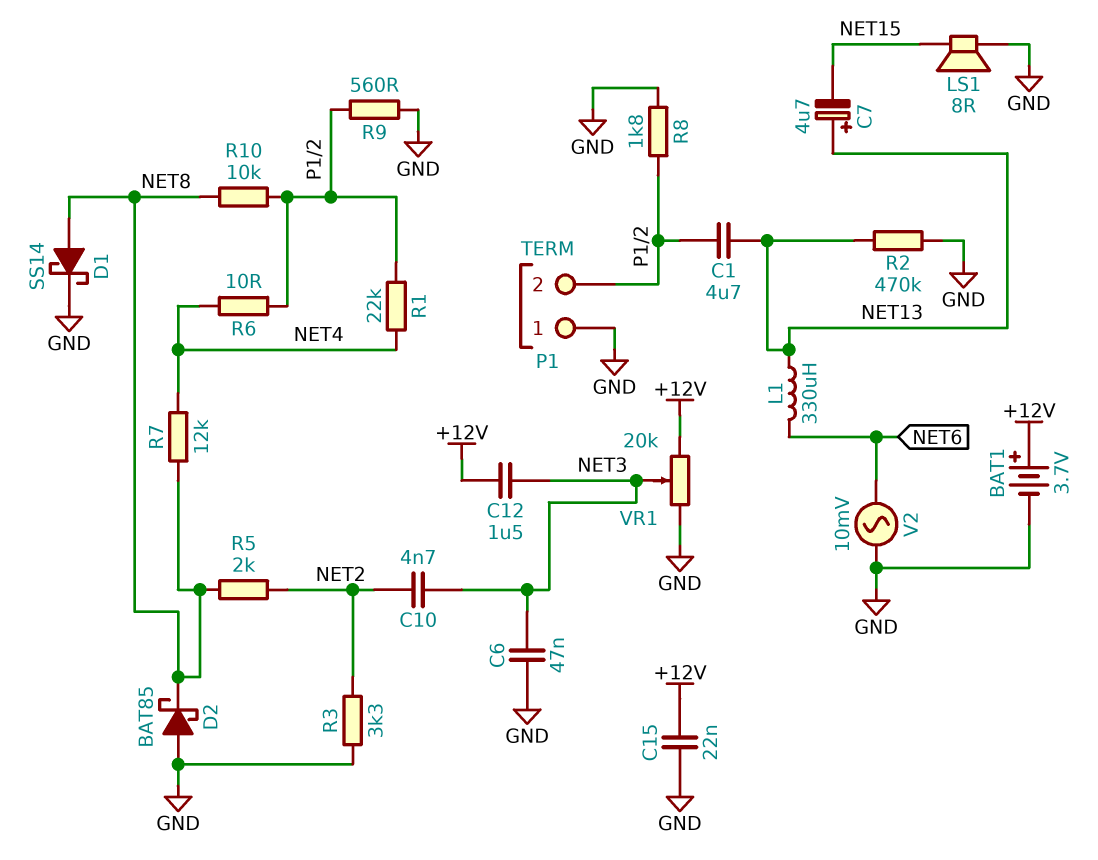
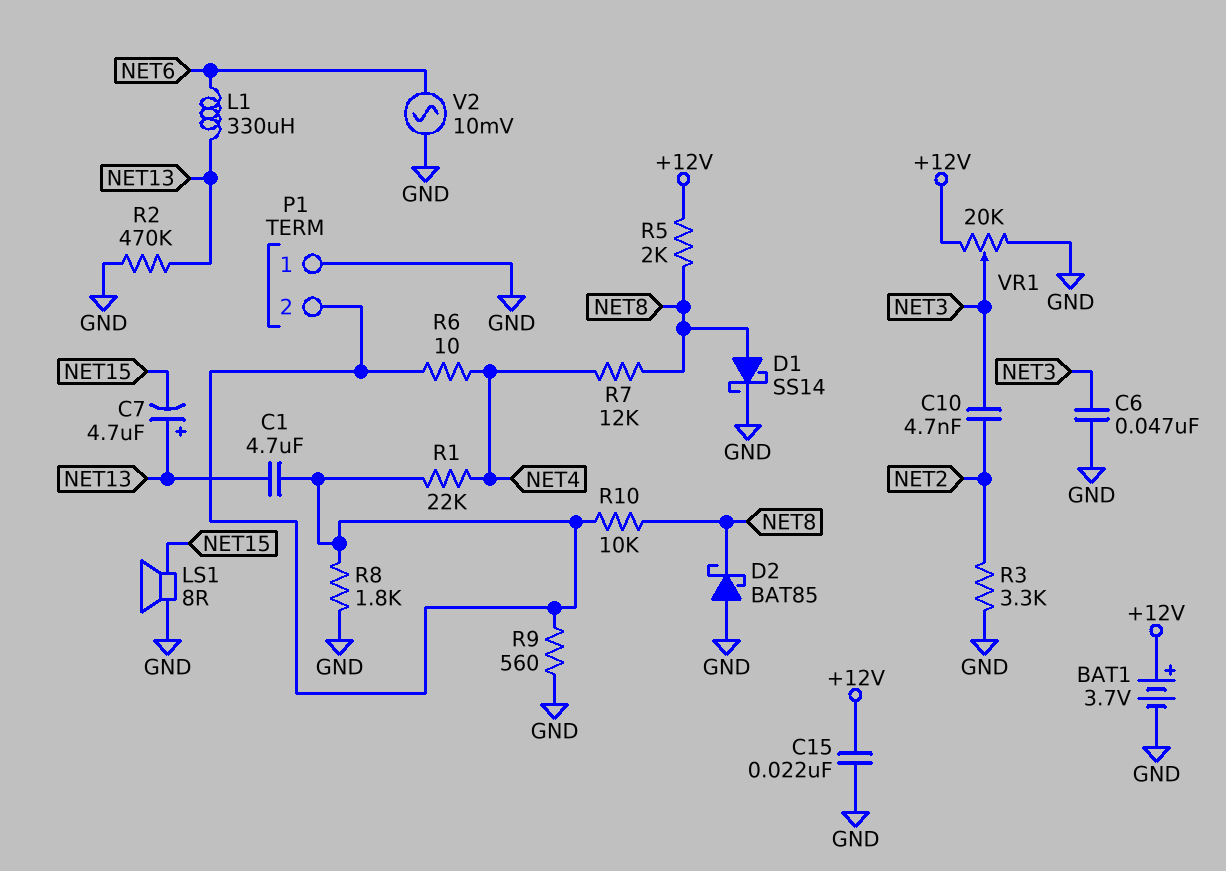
C12: 1.5uF (+12V, NET3) -> none
R5: 2k (NET2, NET8) -> 2k (+12V, NET8)

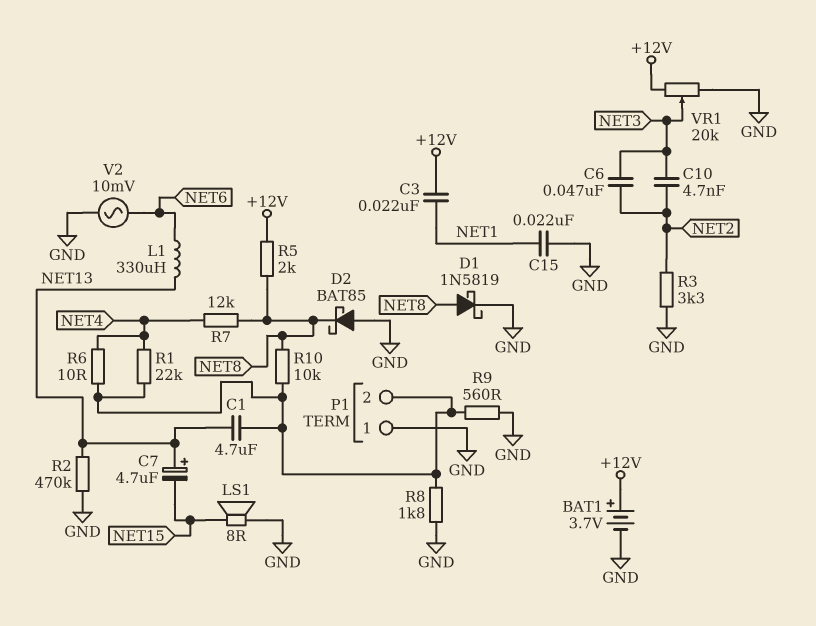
C3: none -> 22nF (+12V, NET1)
C6: 47nF (GND, NET3) -> 47nF (NET2, NET3)
C15: 22nF (+12V, GND) -> 22nF (GND, NET1)
D1: schottky SS14 (A NET8, K GND) -> schottky 1N5819 (A NET8, K GND)

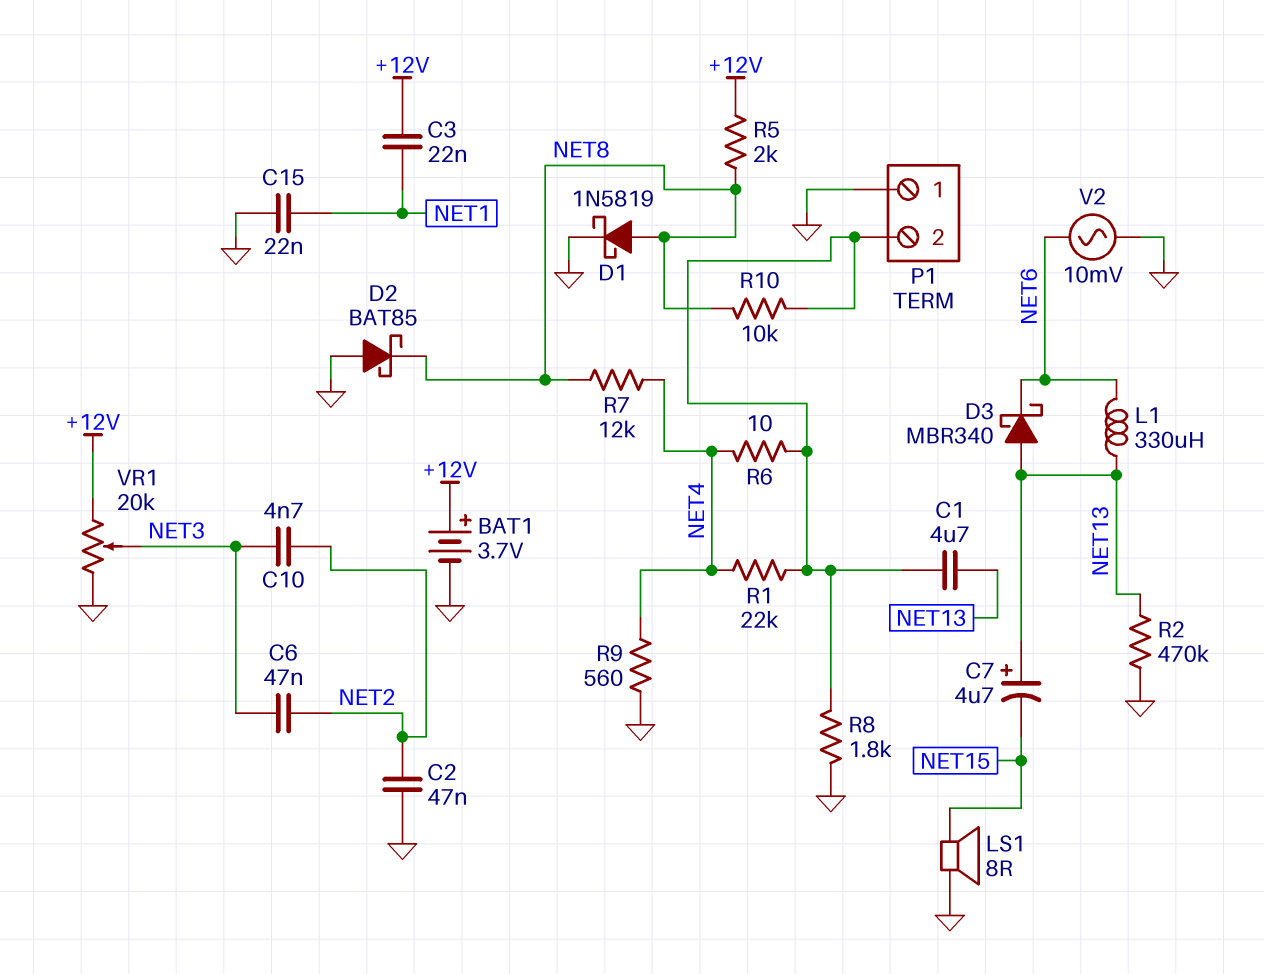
C2: none -> 47nF (GND, NET2)
D3: none -> schottky MBR340 (A NET13, K NET6)
R3: 3.3k (GND, NET2) -> none
R9: 560 (GND, P1/2) -> 560 (GND, NET4)

